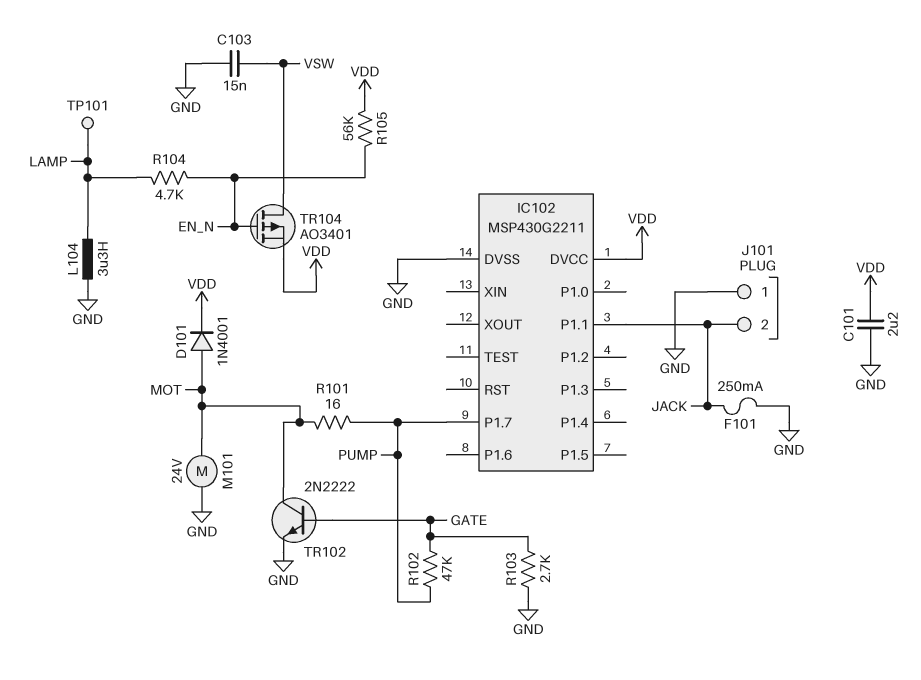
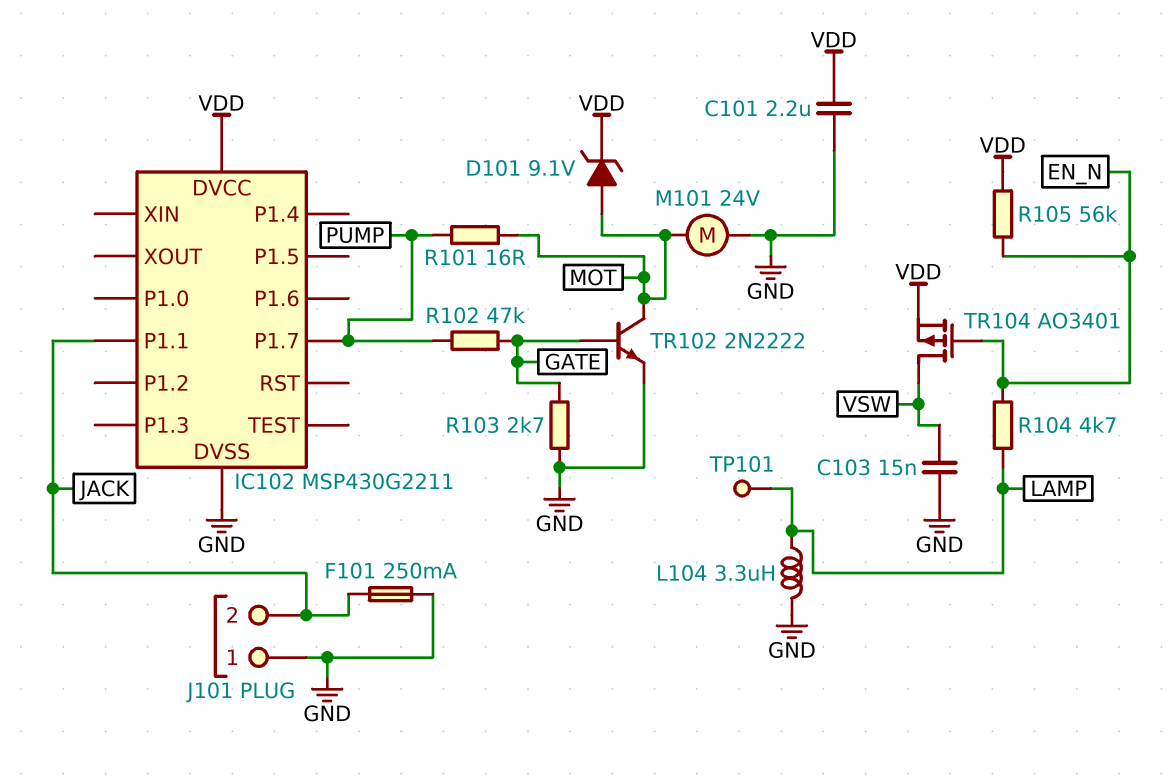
D101: diode 1N4001 (A MOT, K VDD) -> zener 9.1V (A MOT, K VDD)

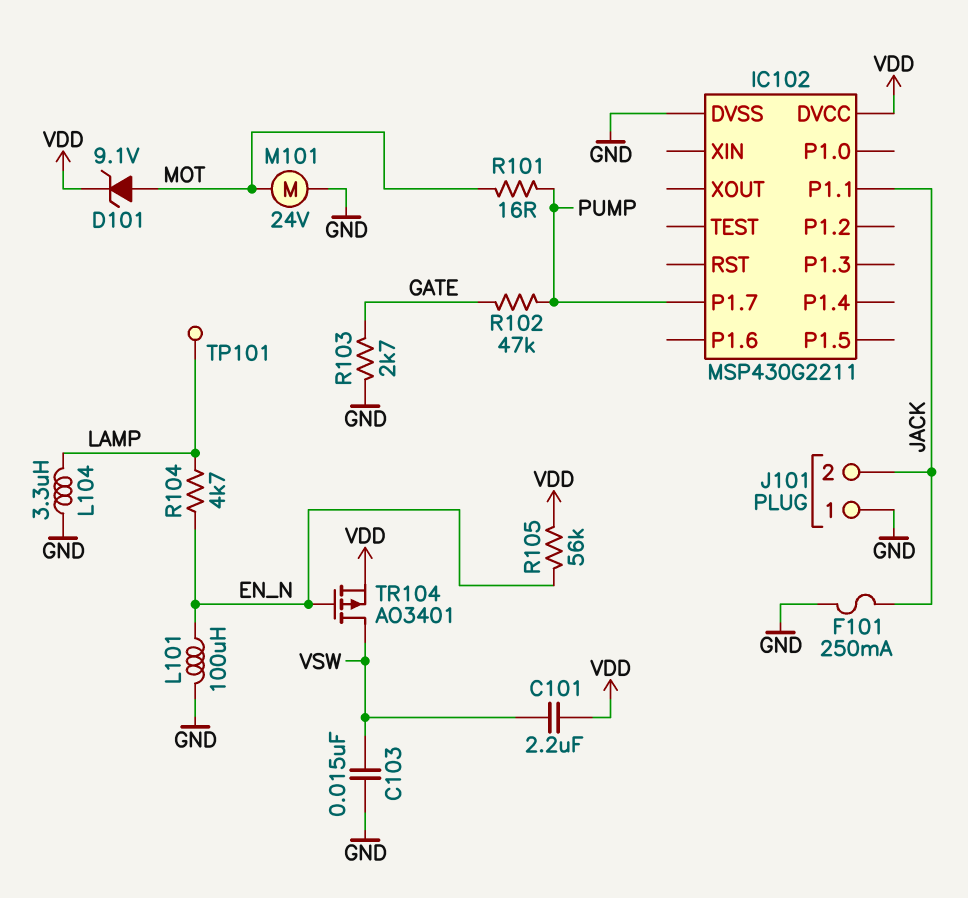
C101: 2.2uF (GND, VDD) -> 2.2uF (VDD, VSW)
L101: none -> 100uH (EN_N, GND)
TR102: NPN 2N2222 (B GATE, C MOT, E GND) -> none

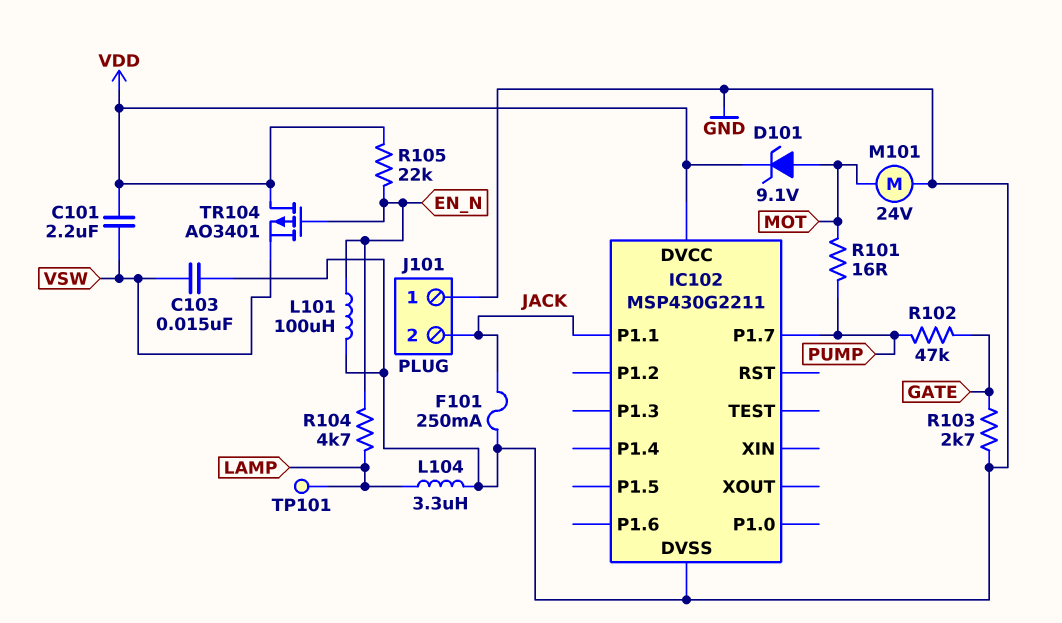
R105: 56k (EN_N, VDD) -> 22k (EN_N, VDD)
TR104: PMOS AO3401 (G EN_N, D VSW, S VDD) -> PMOS AO3401 (G EN_N, D VDD, S VSW)

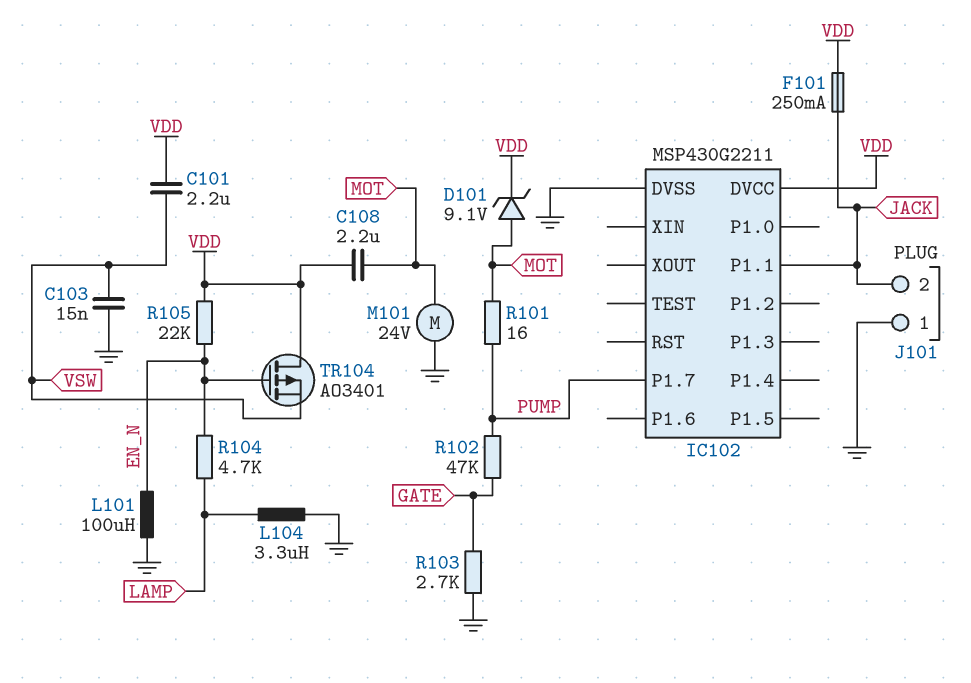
C108: none -> 2.2uF (MOT, VDD)
F101: 250mA (GND, JACK) -> 250mA (JACK, VDD)
TP101: test point (LAMP) -> none

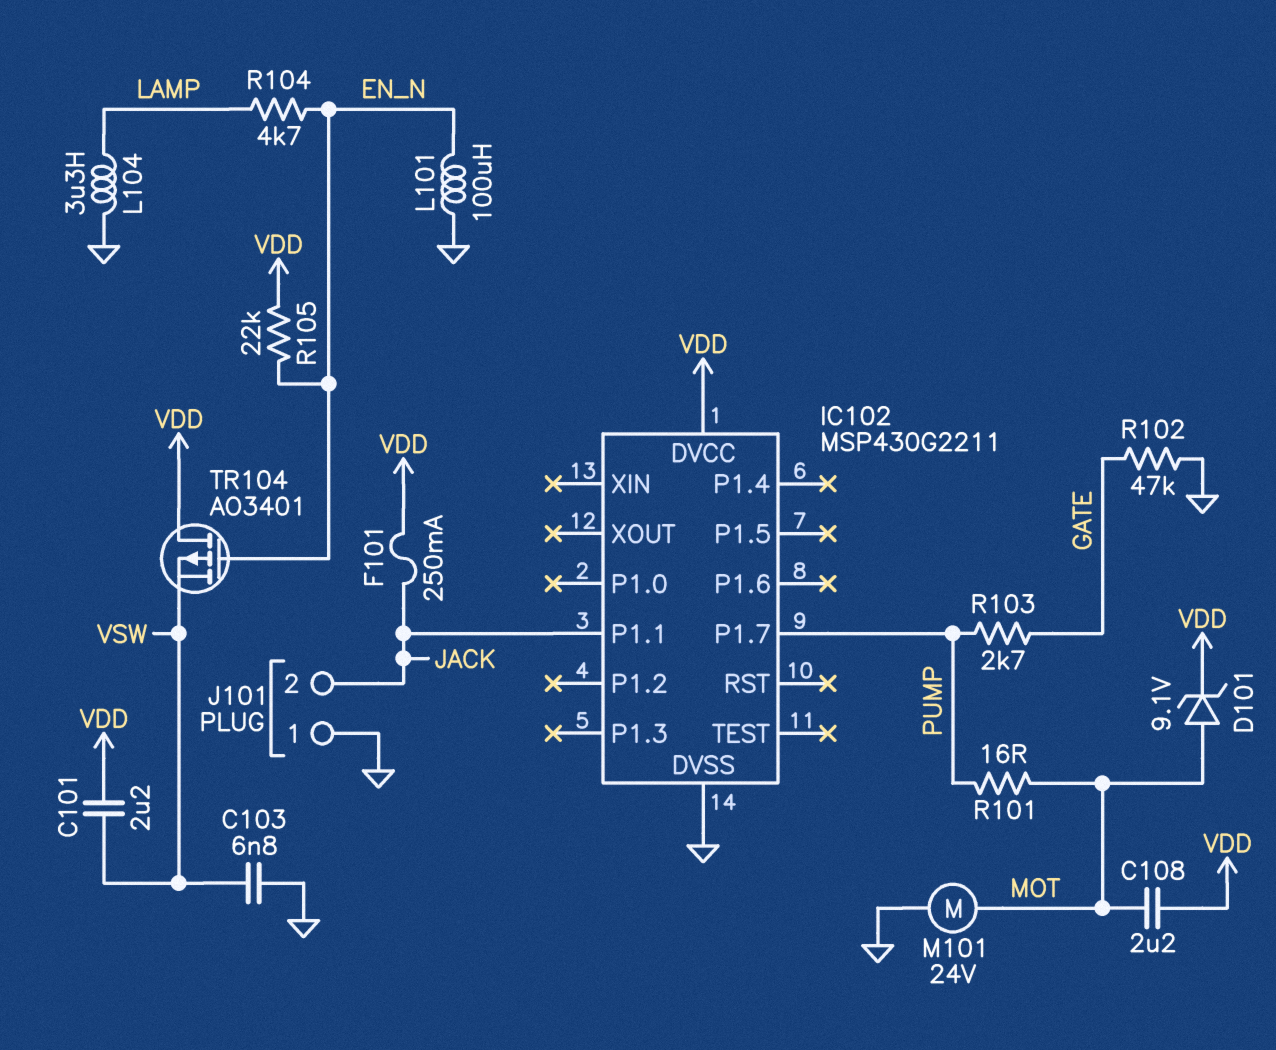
C103: 15nF (GND, VSW) -> 6.8nF (GND, VSW)
R102: 47k (GATE, PUMP) -> 47k (GATE, GND)
R103: 2.7k (GATE, GND) -> 2.7k (GATE, PUMP)

